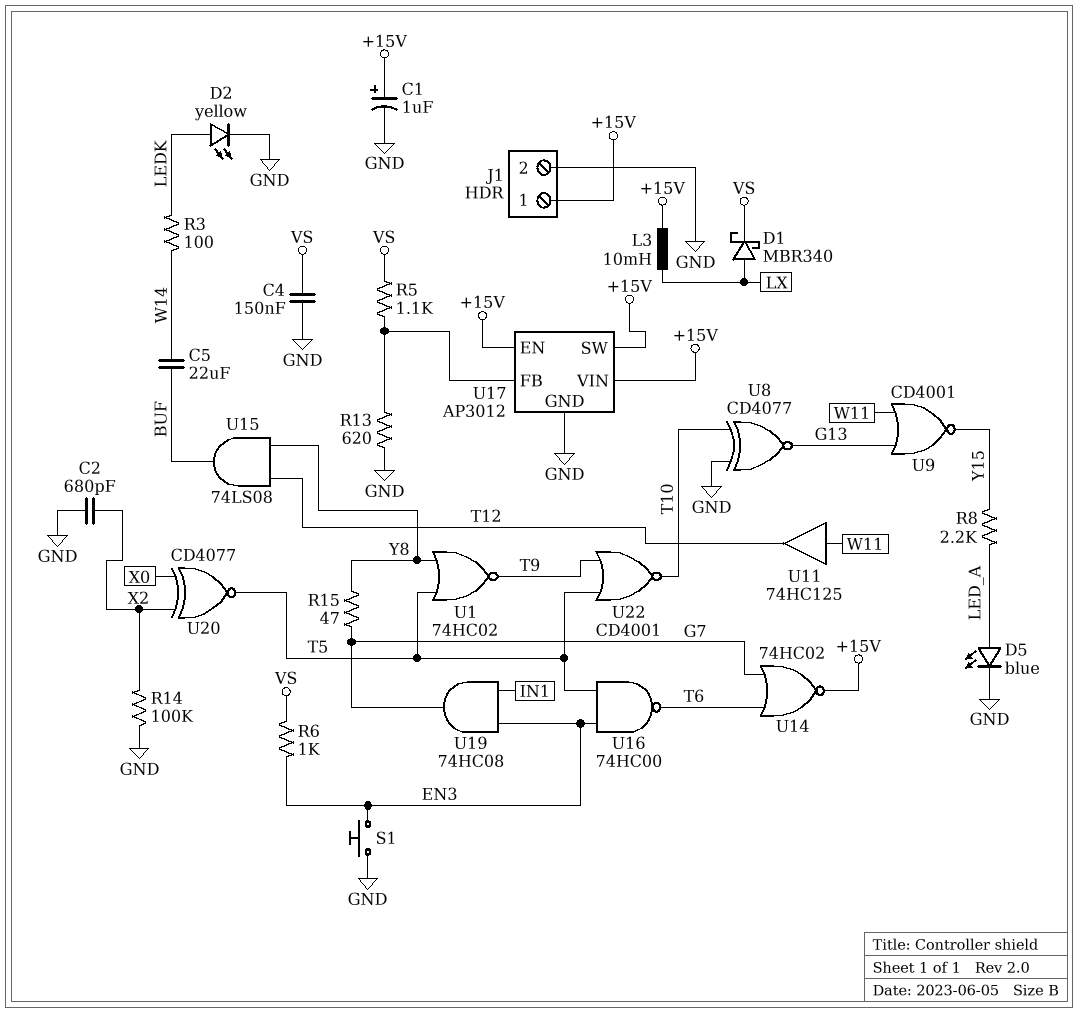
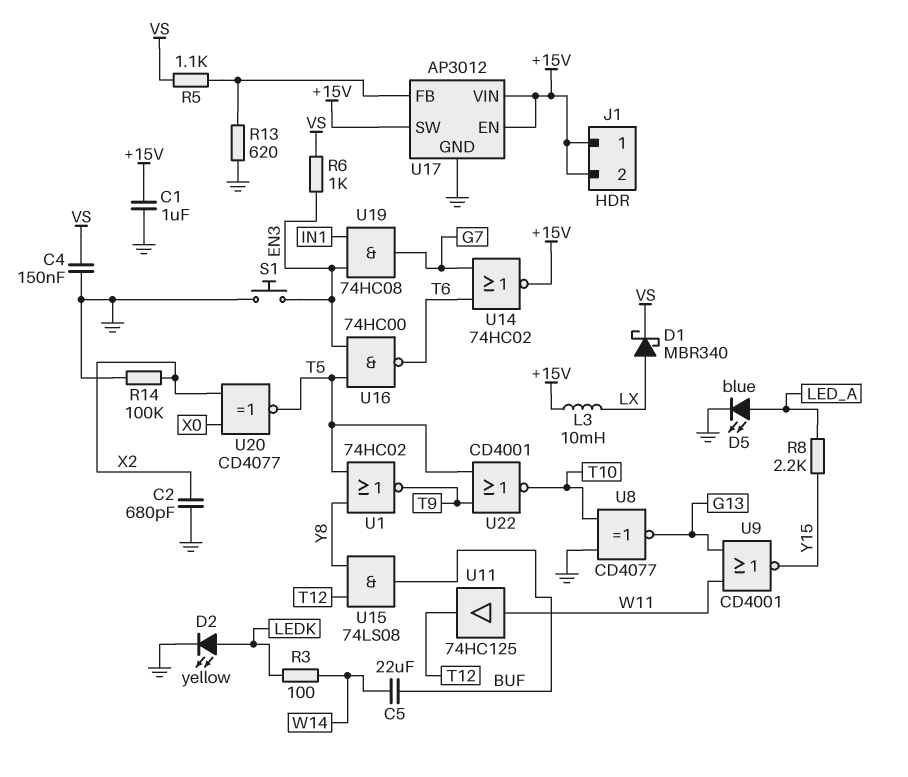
C1: 1uF (plus +15V, minus GND) -> 1uF (+15V, GND)
J1 pin 2: GND -> +15V
R15: 47 (G7, Y8) -> none

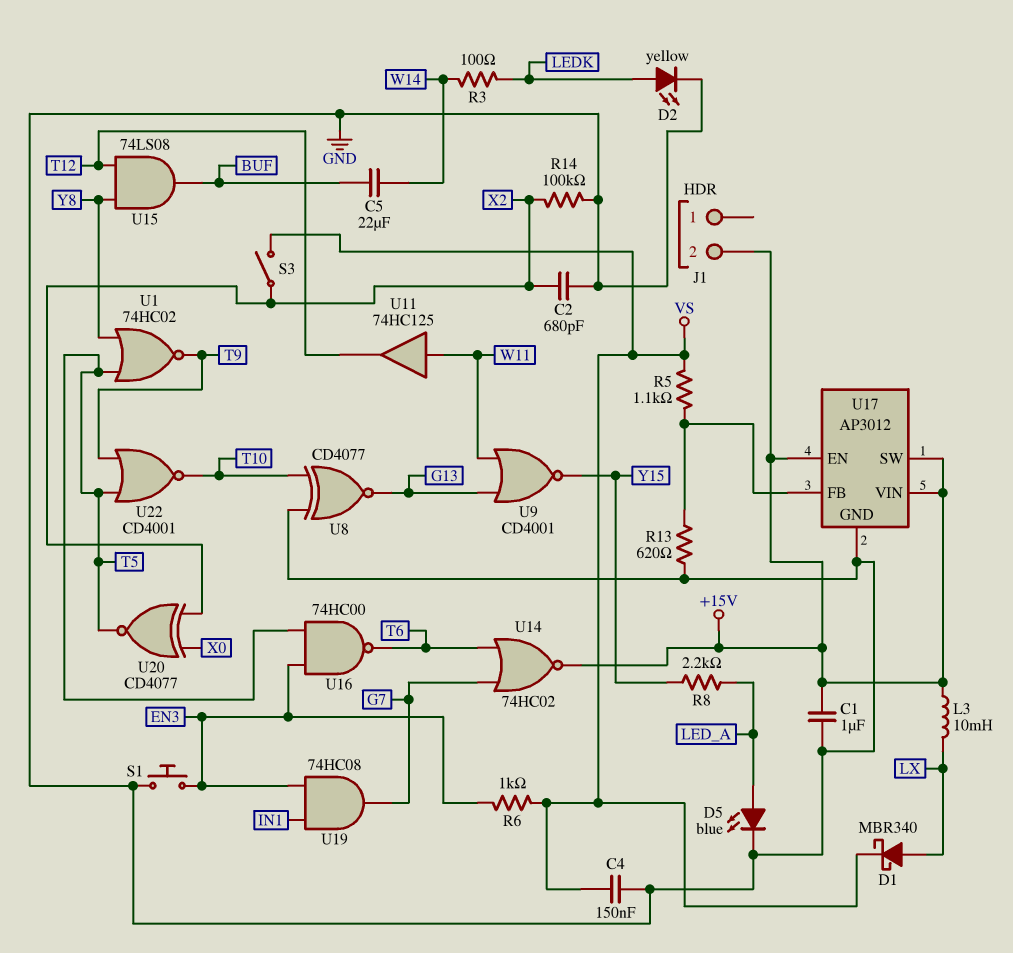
J1 pin 1: +15V -> none
S3: none -> switch (VS, X2)

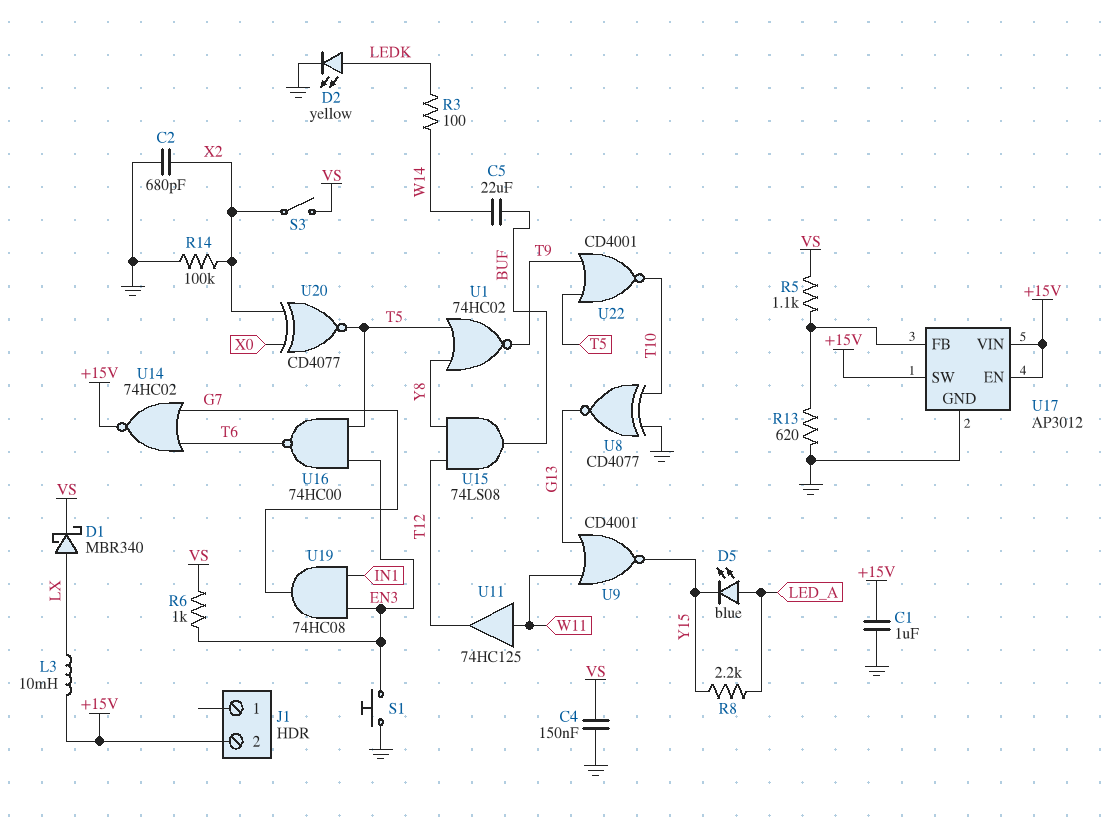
D5: LED blue (A LED_A, K GND) -> LED blue (A LED_A, K Y15)

